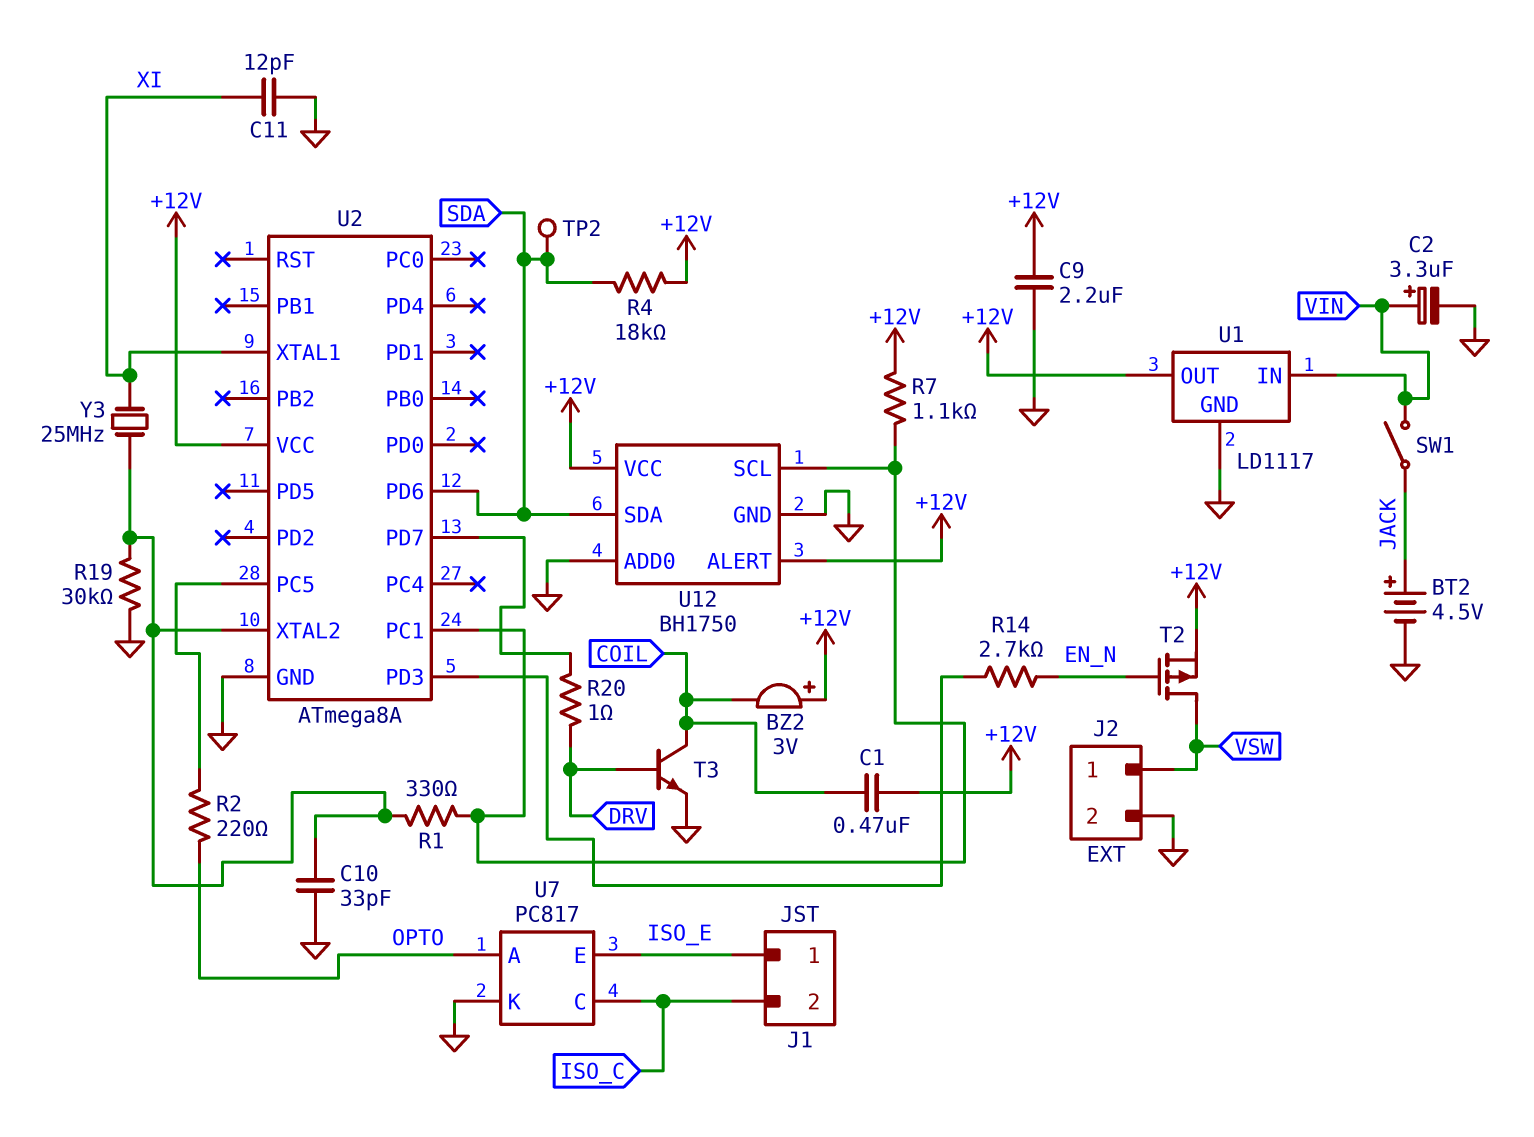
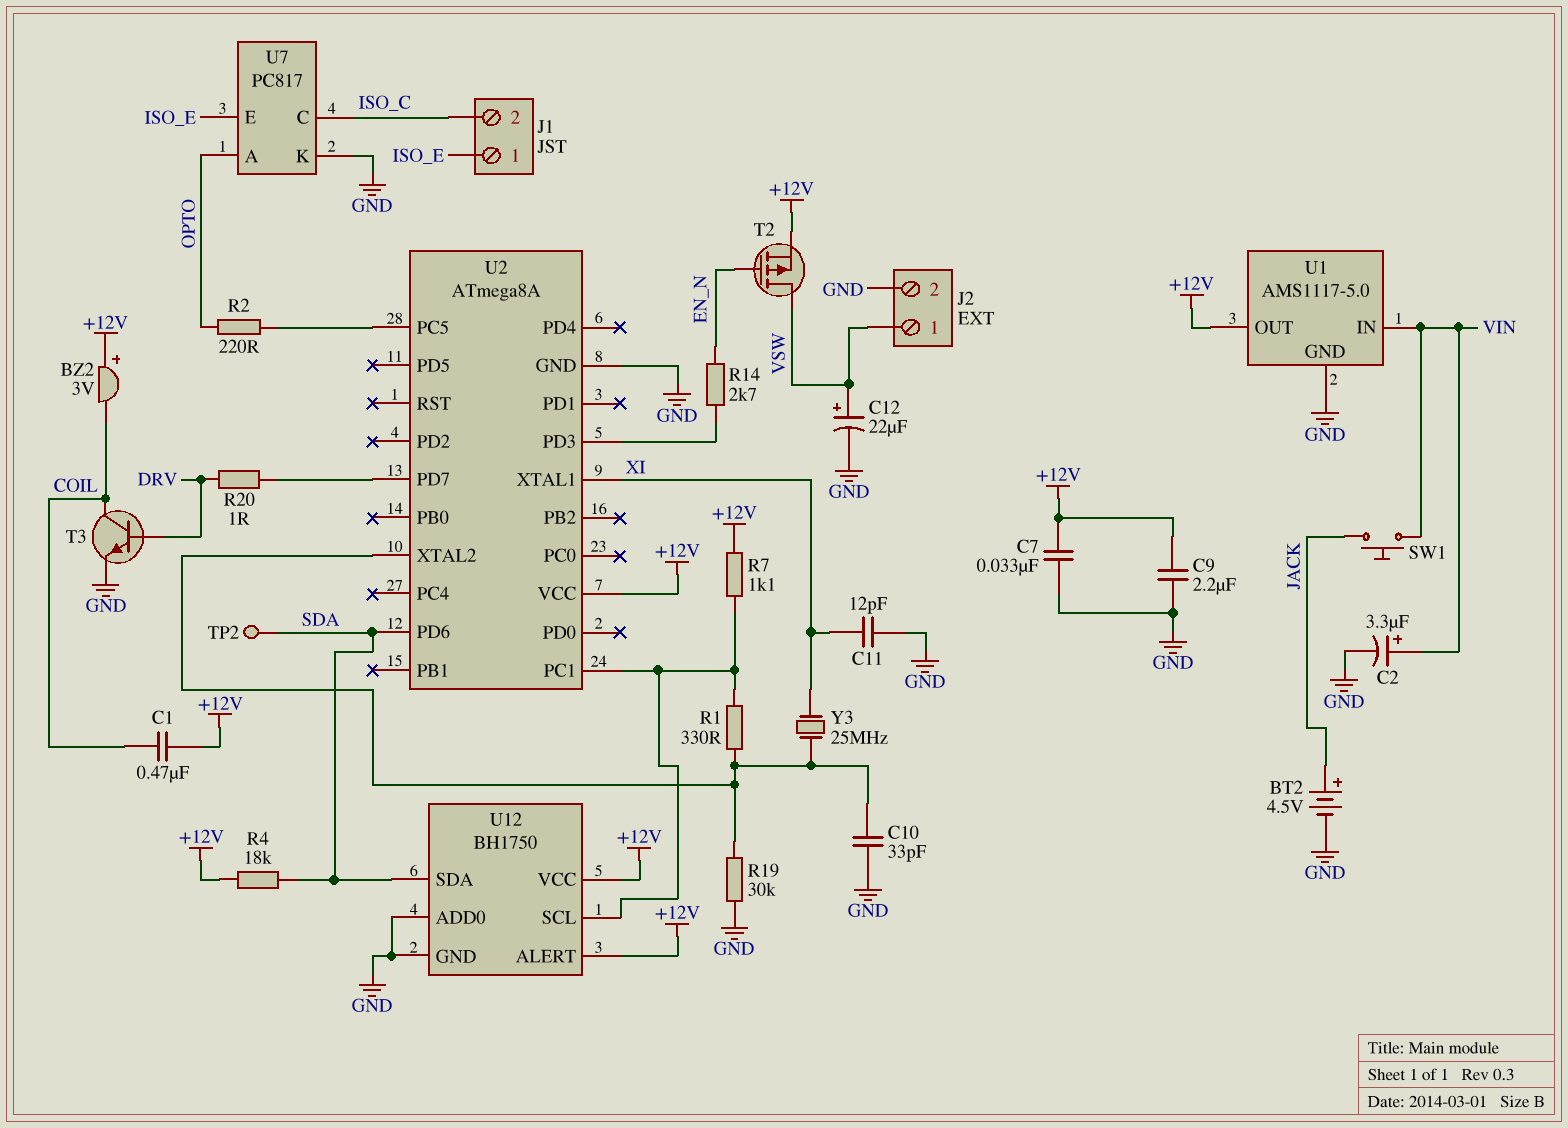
C7: none -> 33nF (+12V, GND)
C12: none -> 22uF (plus VSW, minus GND)
SW1: switch (JACK, VIN) -> button (JACK, VIN)
U1: LD1117 -> AMS1117-5.0

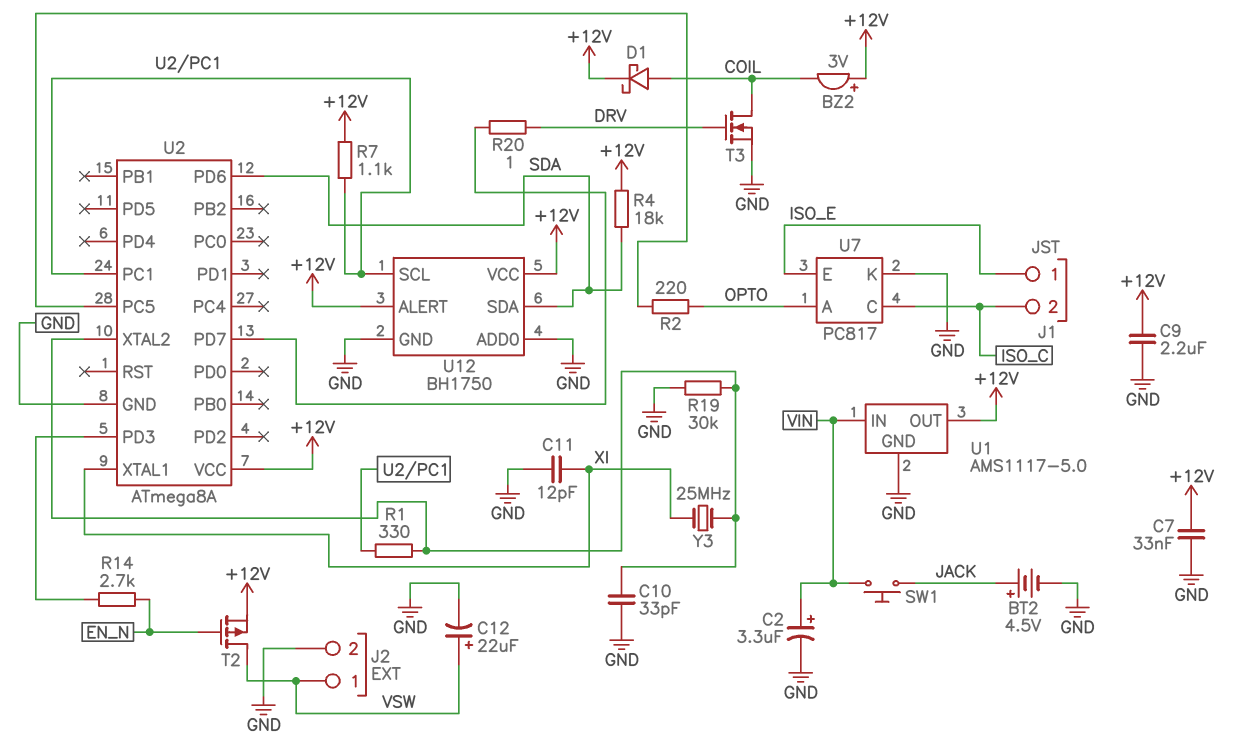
C1: 470nF (+12V, COIL) -> none
D1: none -> schottky (A COIL, K +12V)
T3: NPN (B DRV, C COIL, E GND) -> NMOS (G DRV, D COIL, S GND)
TP2: test point (SDA) -> none

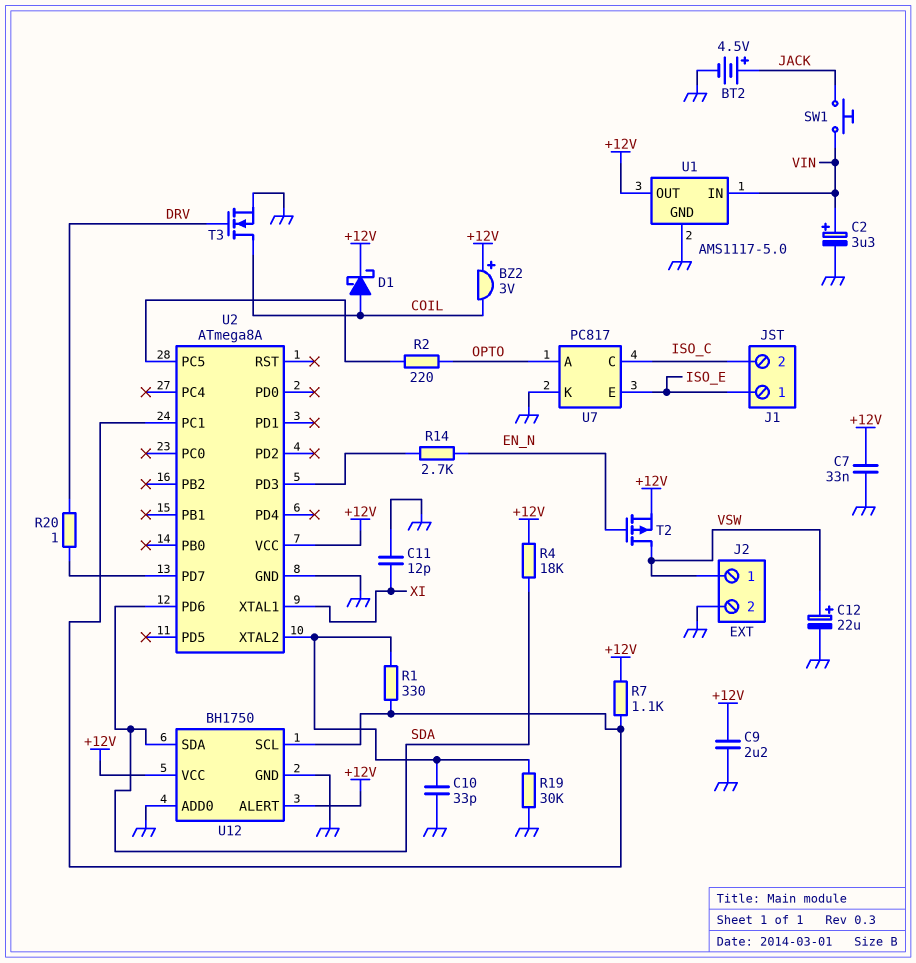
Y3: 25MHz (U2/XTAL2, XI) -> none

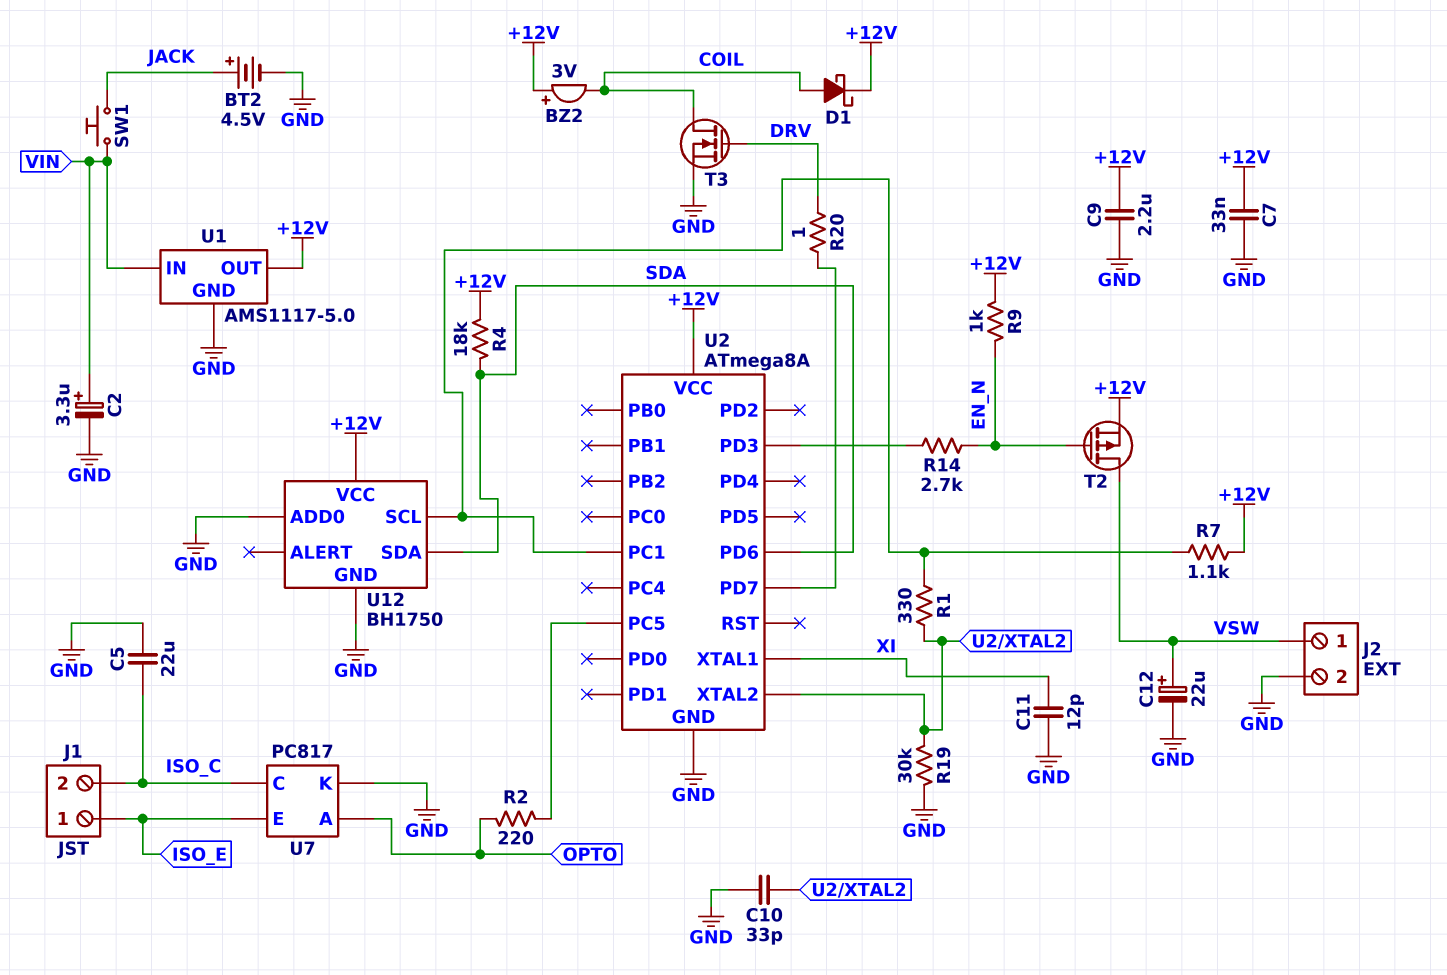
C5: none -> 22uF (GND, ISO_C)
R9: none -> 1k (+12V, EN_N)
U12 pin ALERT: +12V -> none

